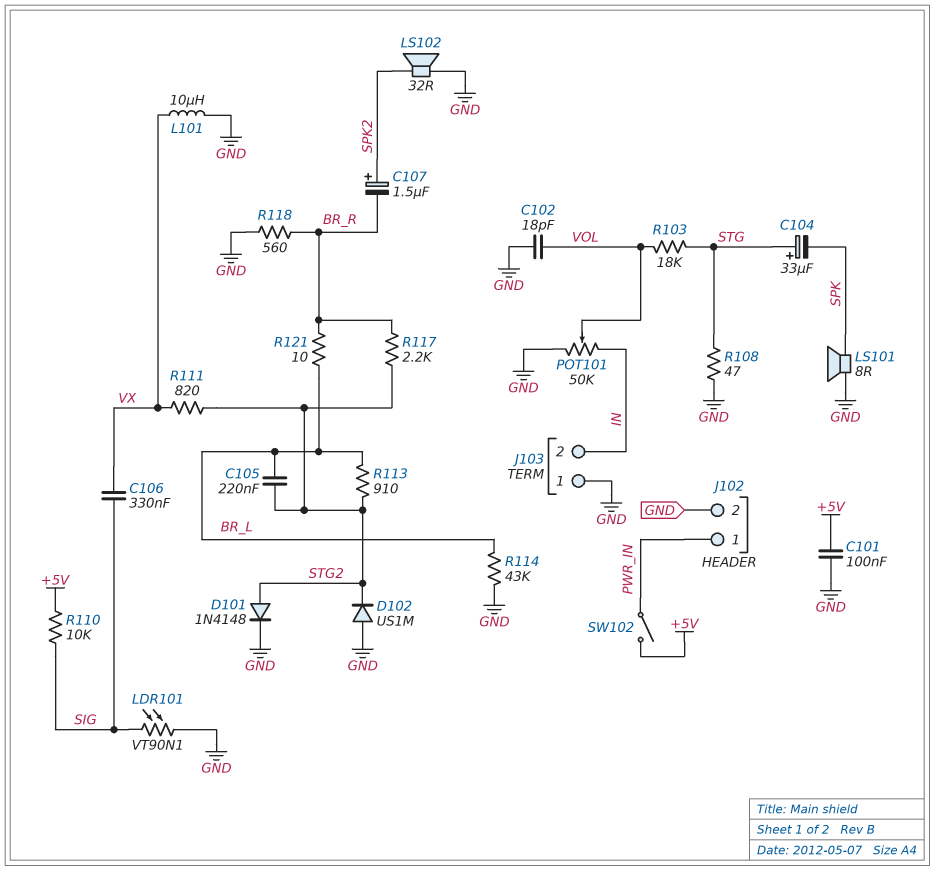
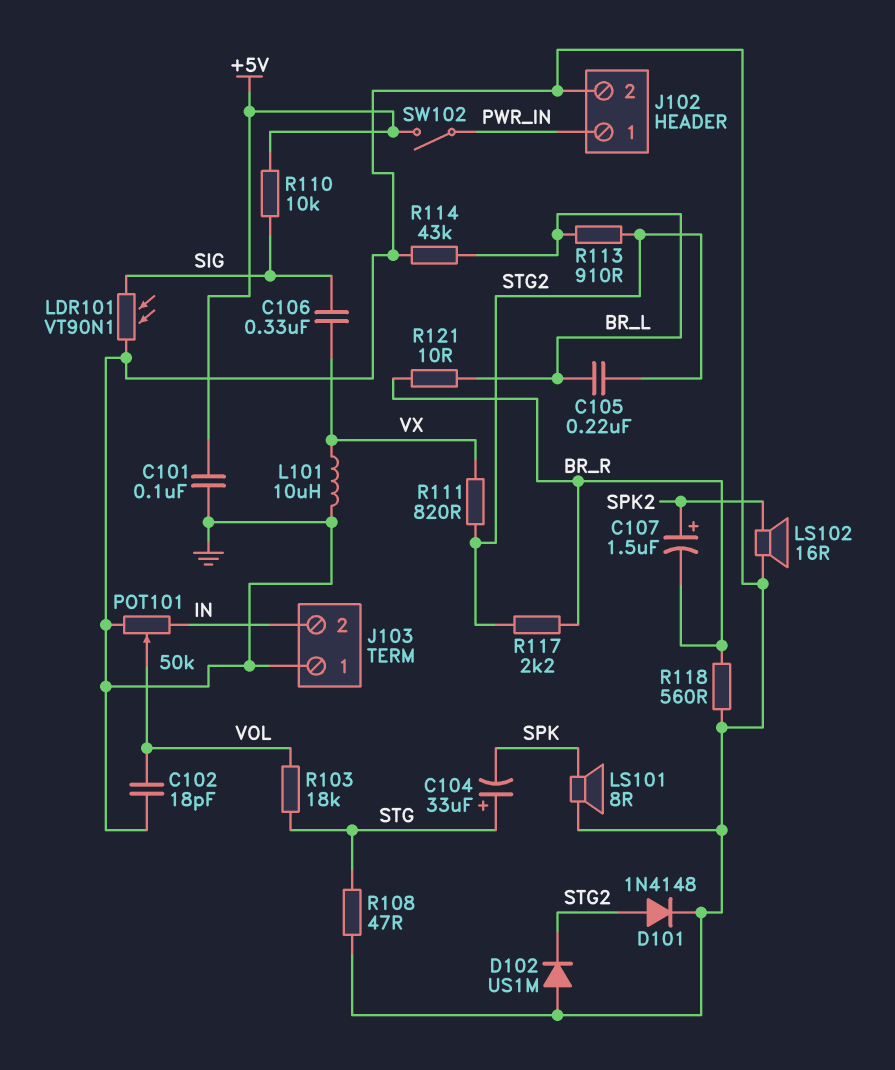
LS102: speaker 32R (GND, SPK2) -> speaker 16R (GND, SPK2)

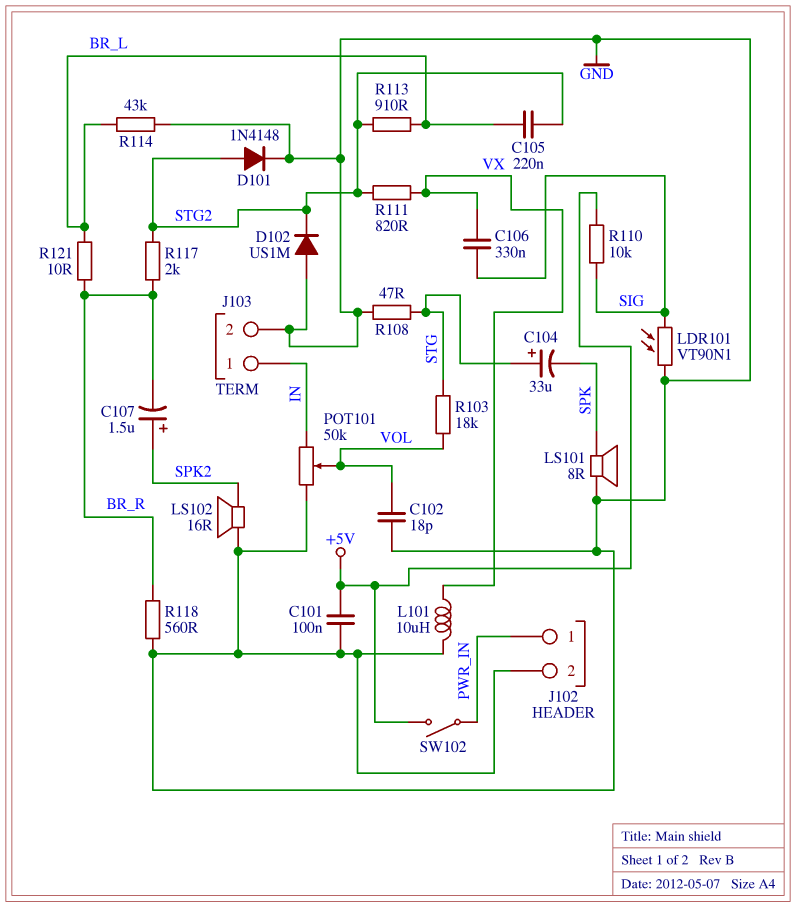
J103 pin 1: GND -> IN
J103 pin 2: IN -> GND
R117: 2.2k (BR_R, STG2) -> 2k (BR_R, STG2)

